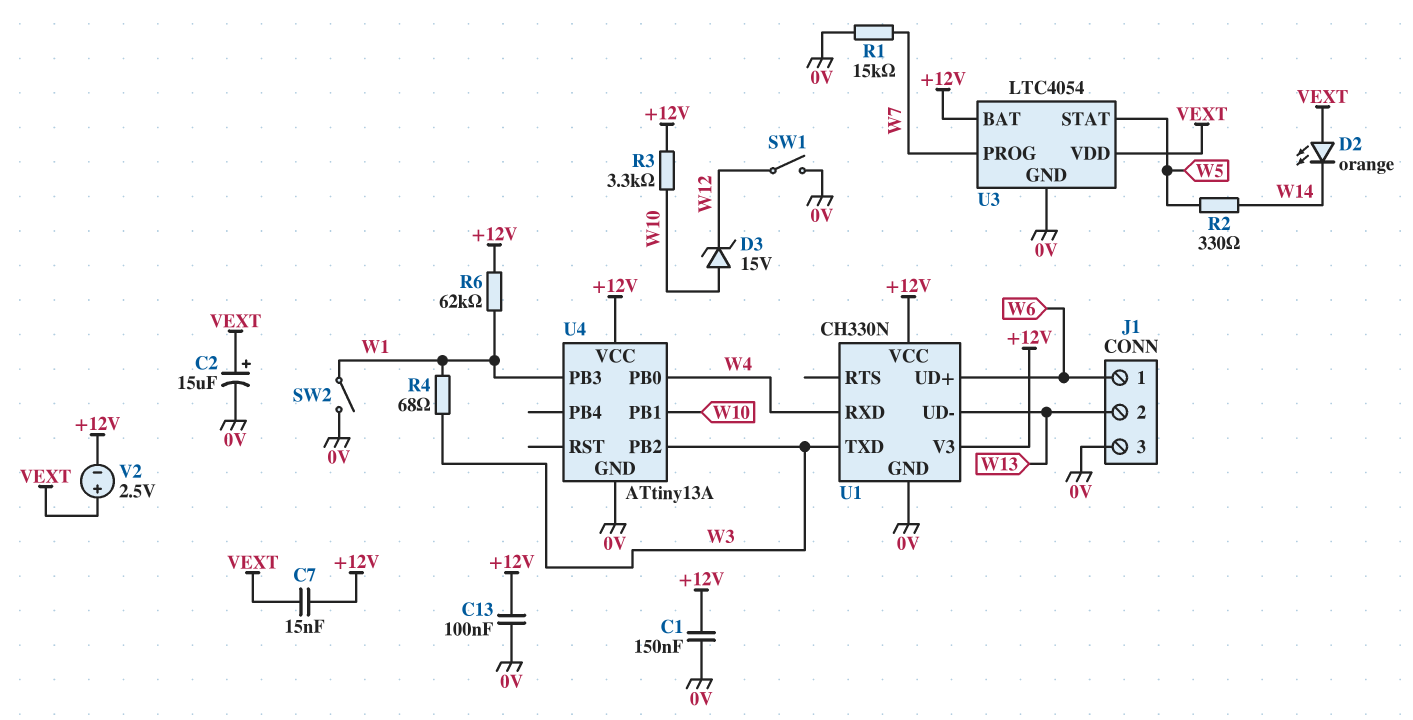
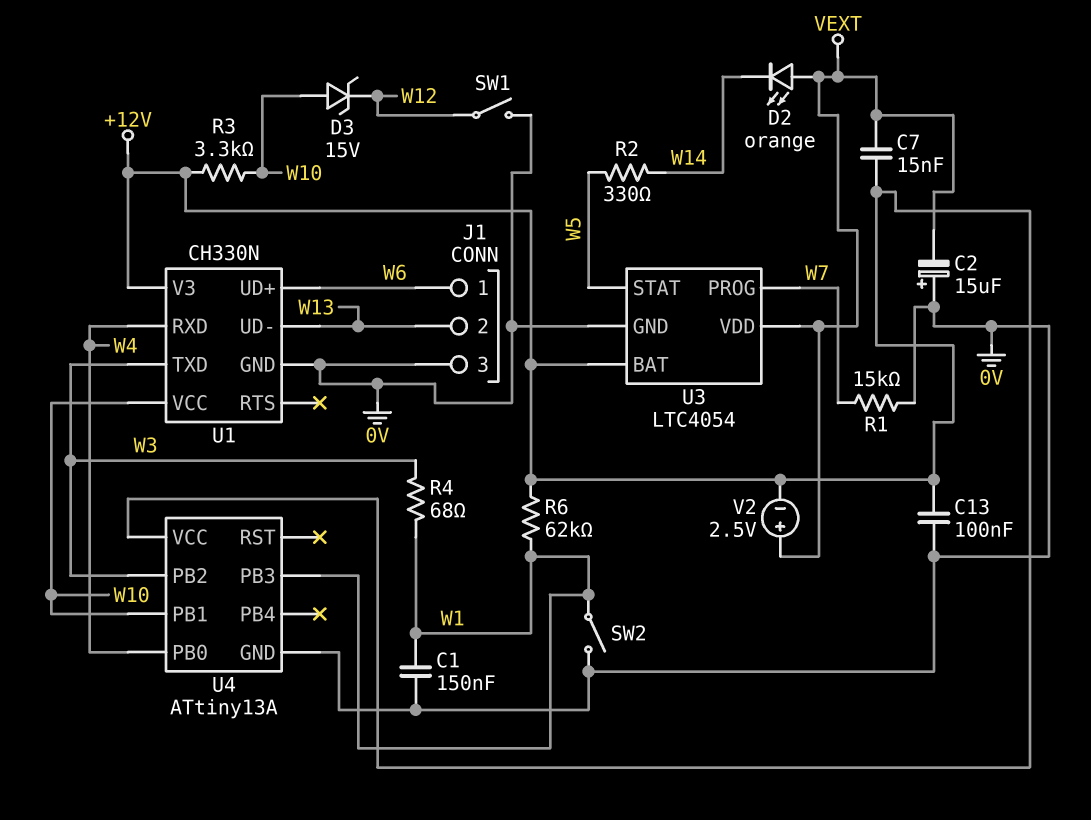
C1: 150nF (+12V, 0V) -> 150nF (0V, W1)
C2: 15uF (plus VEXT, minus 0V) -> 15uF (plus 0V, minus VEXT)
U1 pin VCC: +12V -> W10

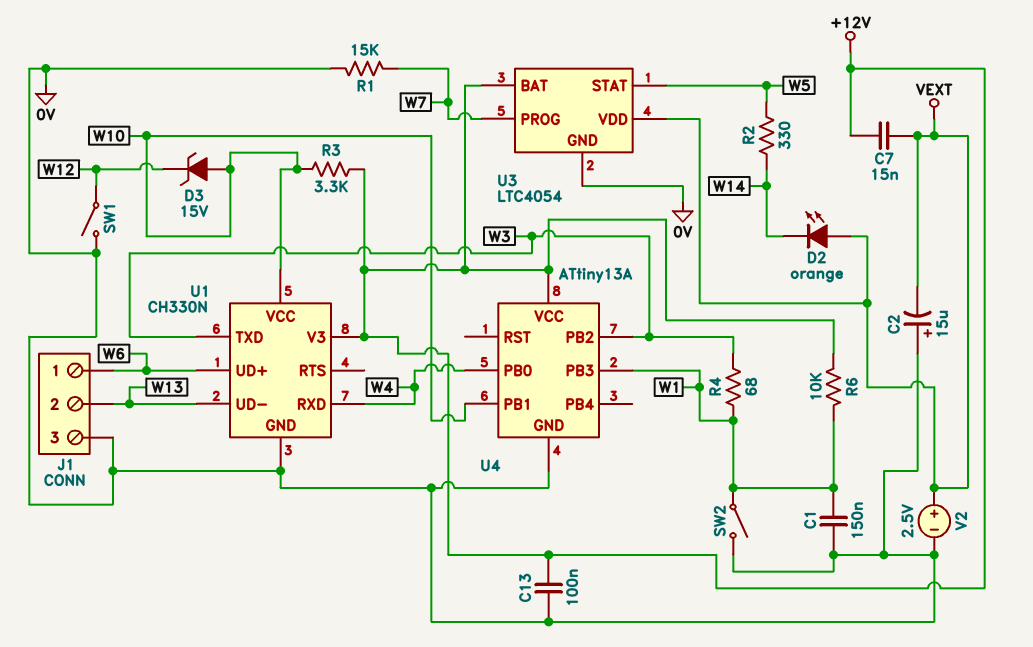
R6: 62k (+12V, W1) -> 10k (+12V, W1)
V2: 2.5V (plus VEXT, minus +12V) -> 2.5V (plus VEXT, minus 0V)

